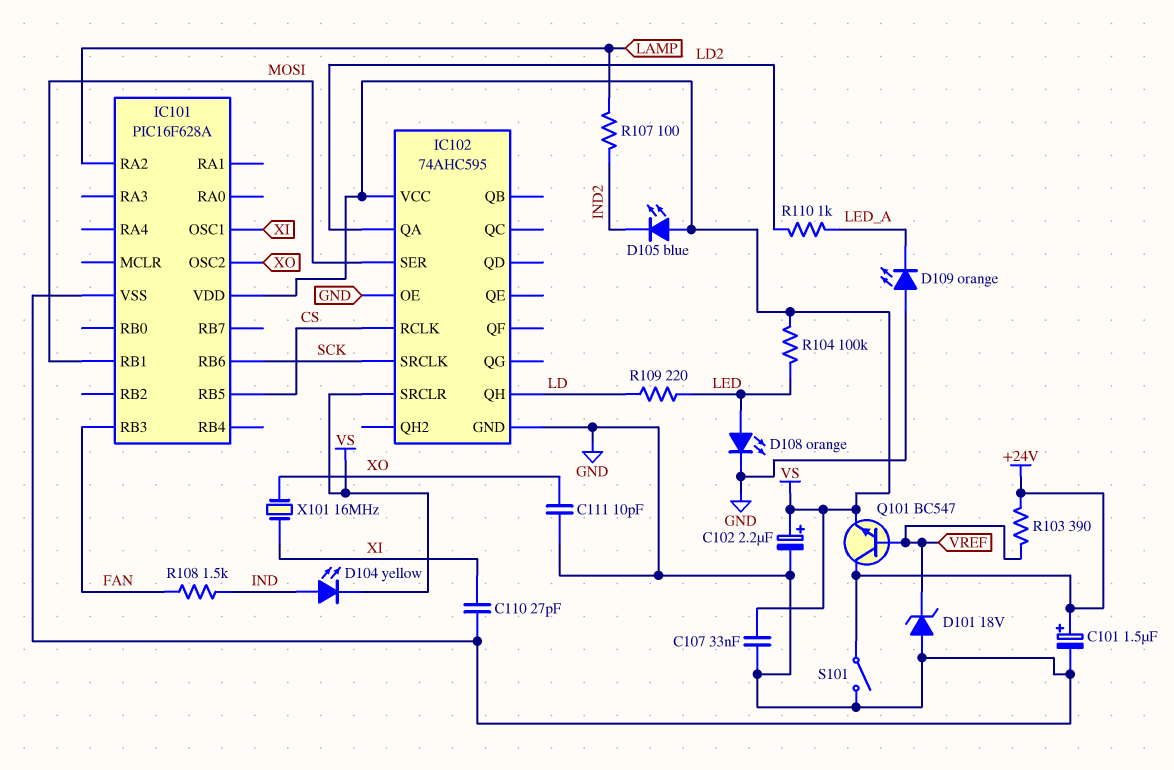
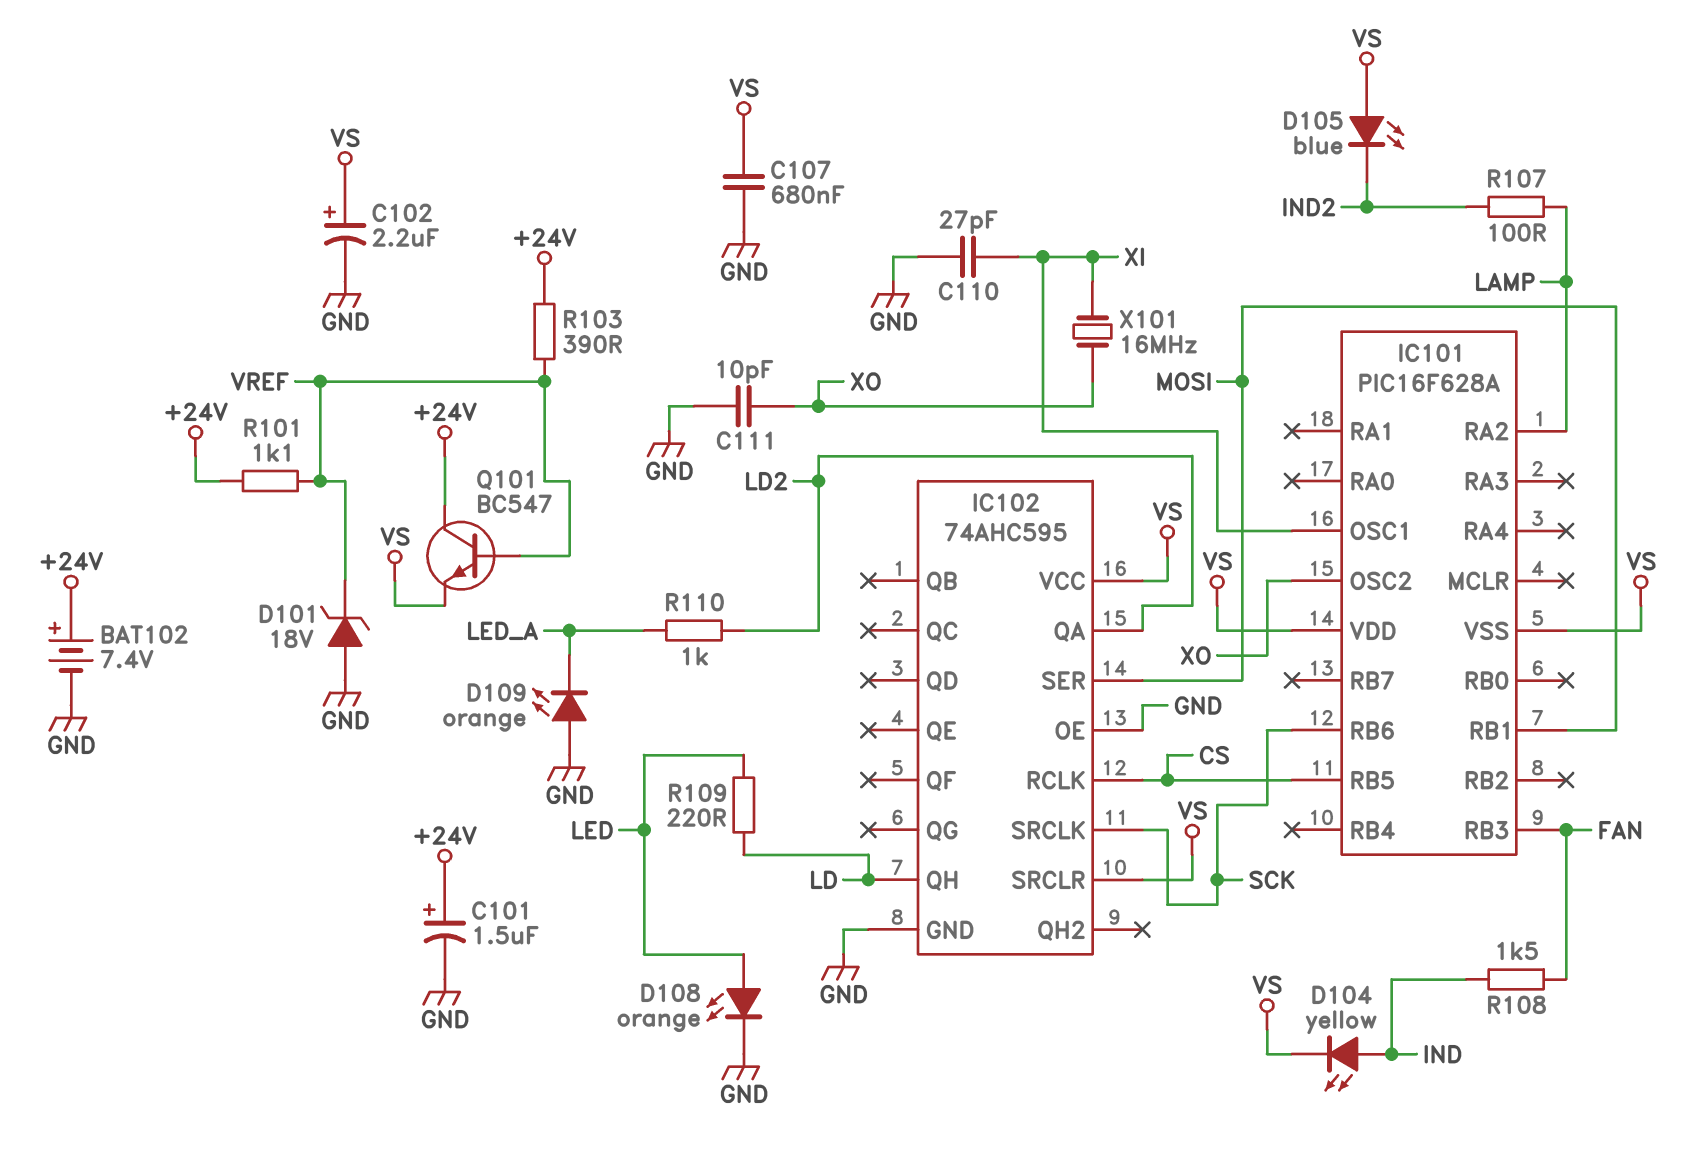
BAT102: none -> 7.4V (plus +24V, minus GND)
C107: 33nF (GND, VS) -> 680nF (GND, VS)
IC101 pin VSS: GND -> VS
R101: none -> 1.1k (+24V, VREF)
R104: 100k (LED, VS) -> none
S101: switch (+24V, GND) -> none

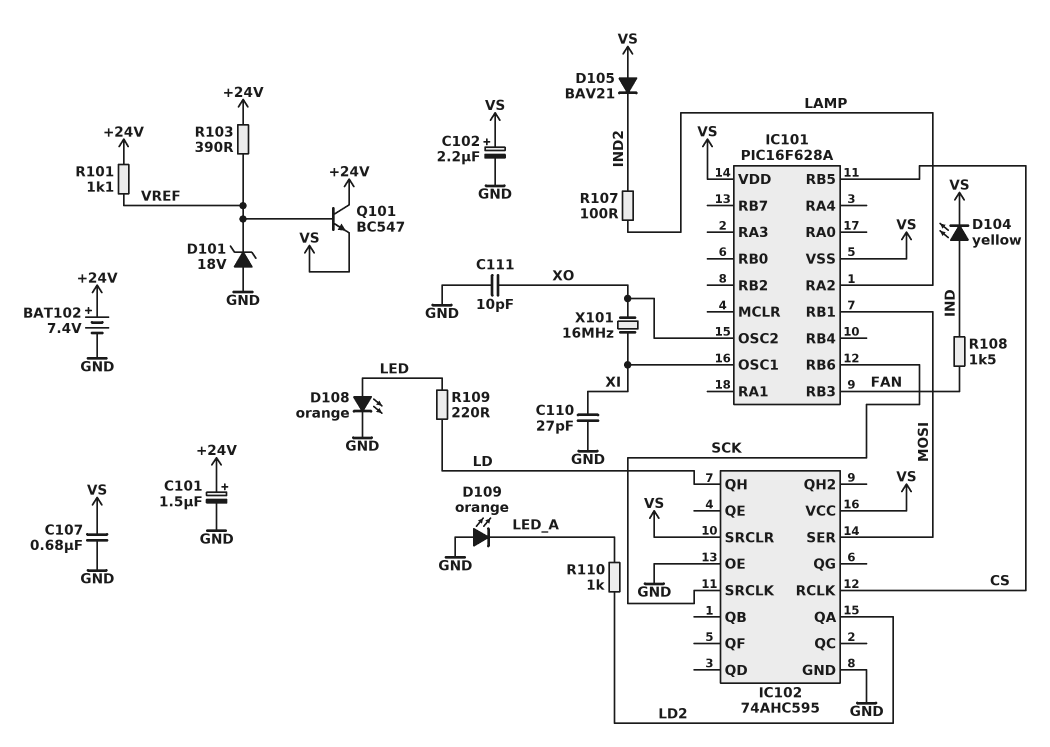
D105: LED blue (A VS, K IND2) -> diode BAV21 (A VS, K IND2)

